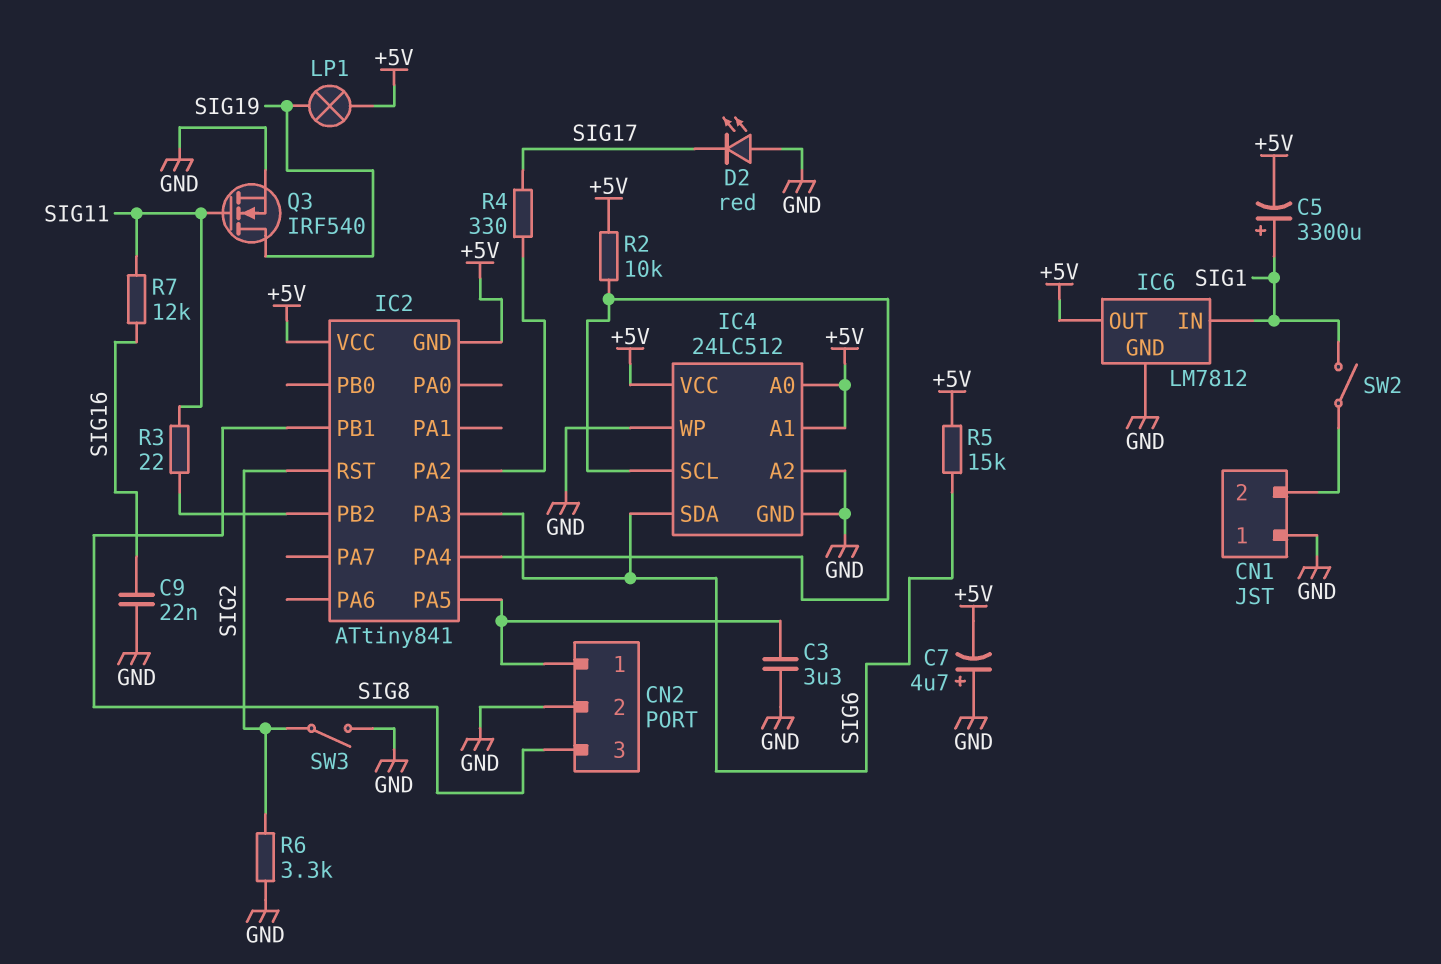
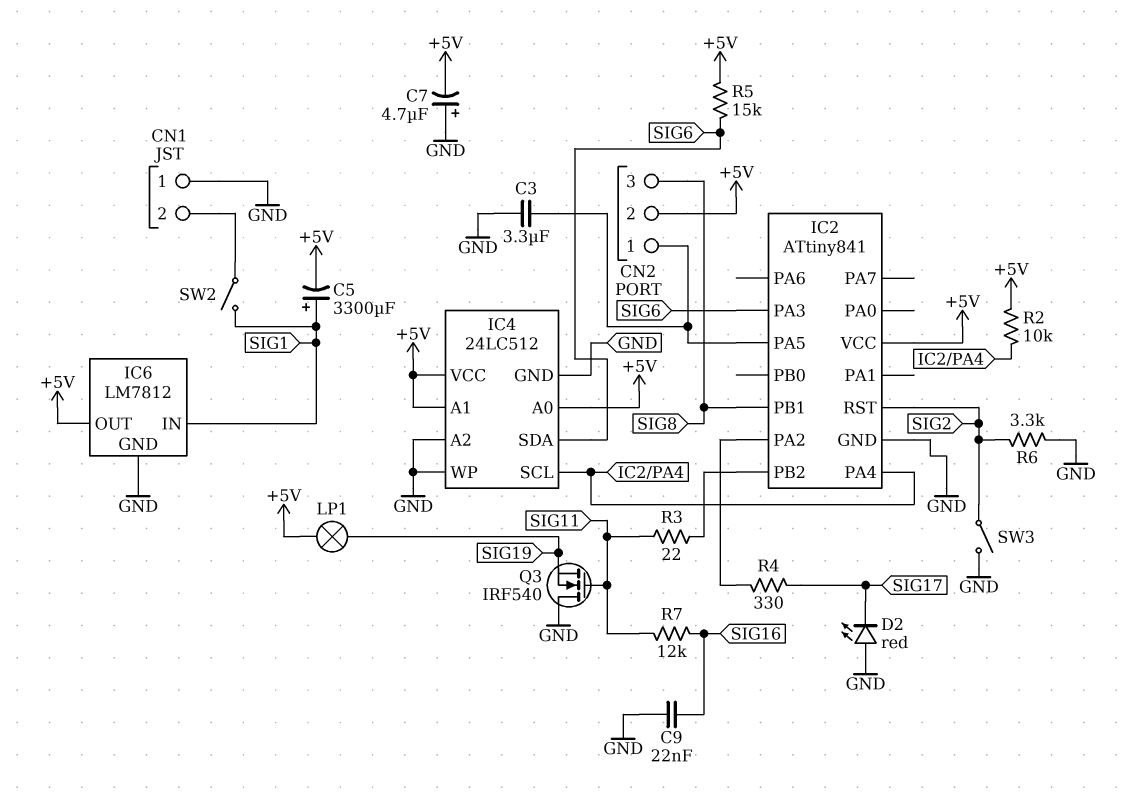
CN2 pin 2: GND -> +5V
IC2 pin GND: +5V -> GND
Q3: NMOS IRF540 (G SIG11, D SIG19, S GND) -> NMOS IRF540 (G SIG11, D GND, S SIG19)

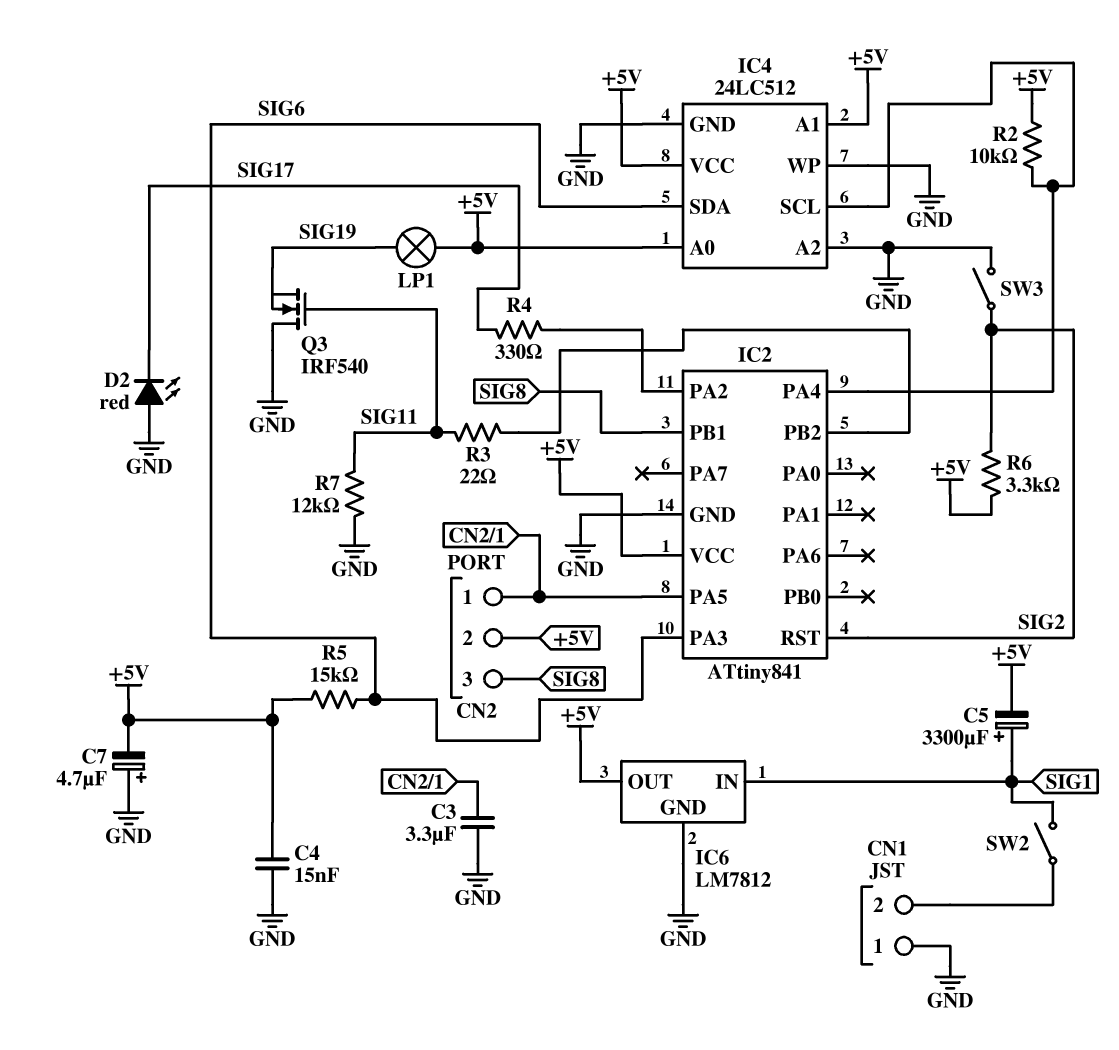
C4: none -> 15nF (+5V, GND)
C9: 22nF (GND, SIG16) -> none
R6: 3.3k (GND, SIG2) -> 3.3k (+5V, SIG2)
R7: 12k (SIG11, SIG16) -> 12k (GND, SIG11)

